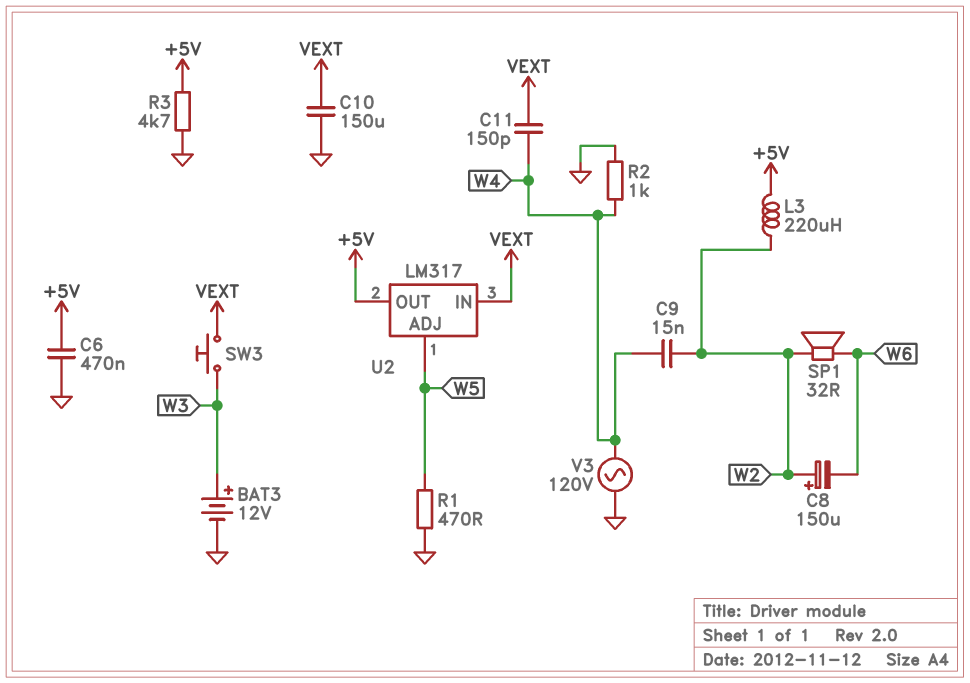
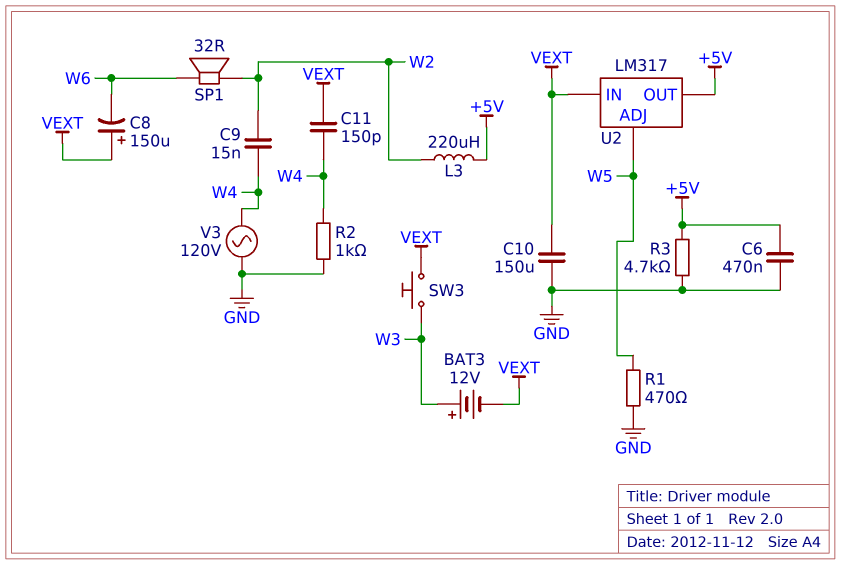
BAT3: 12V (plus W3, minus GND) -> 12V (plus W3, minus VEXT)
C8: 150uF (plus W2, minus W6) -> 150uF (plus VEXT, minus W6)

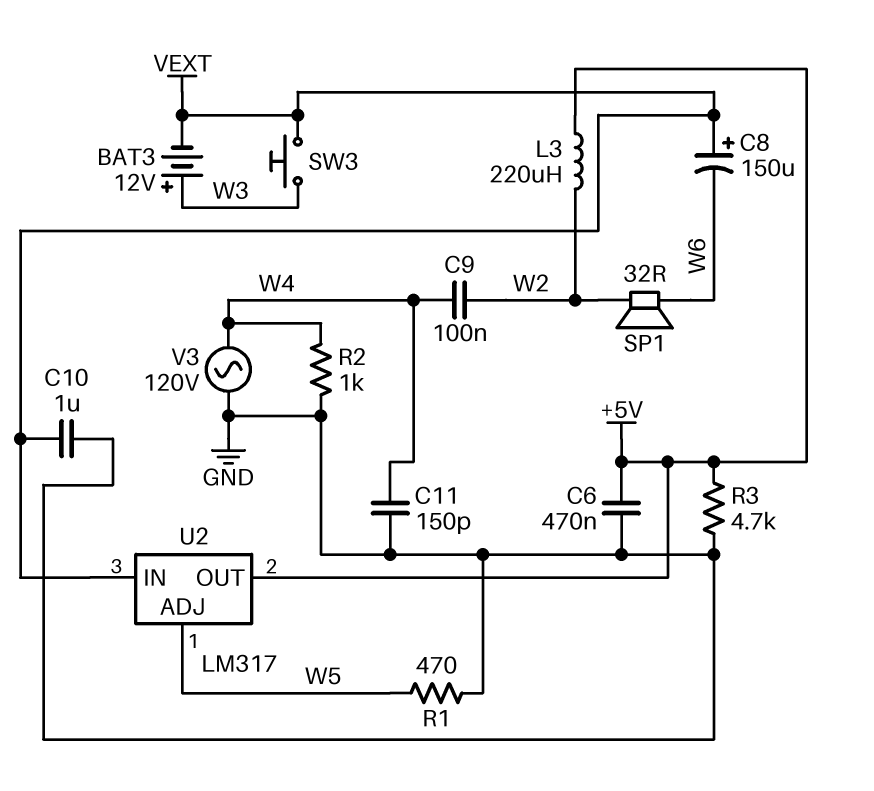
C9: 15nF (W2, W4) -> 100nF (W2, W4)
C10: 150uF (GND, VEXT) -> 1uF (GND, VEXT)
C11: 150pF (VEXT, W4) -> 150pF (GND, W4)

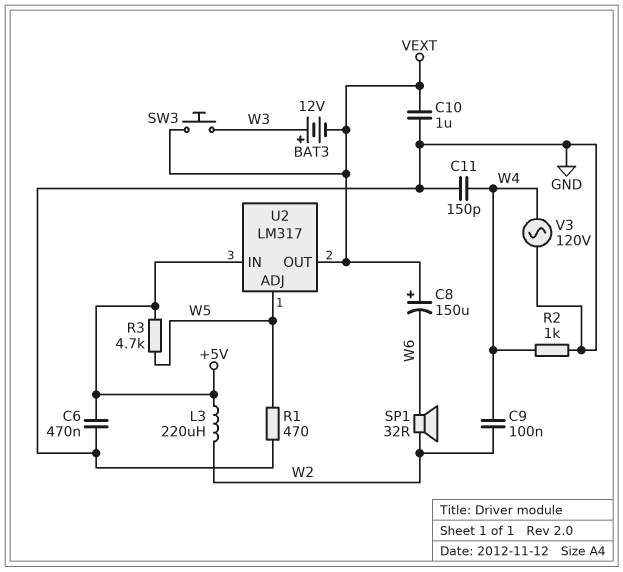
R3: 4.7k (+5V, GND) -> 4.7k (+5V, W5)
U2 pin IN: VEXT -> +5V
U2 pin OUT: +5V -> VEXT

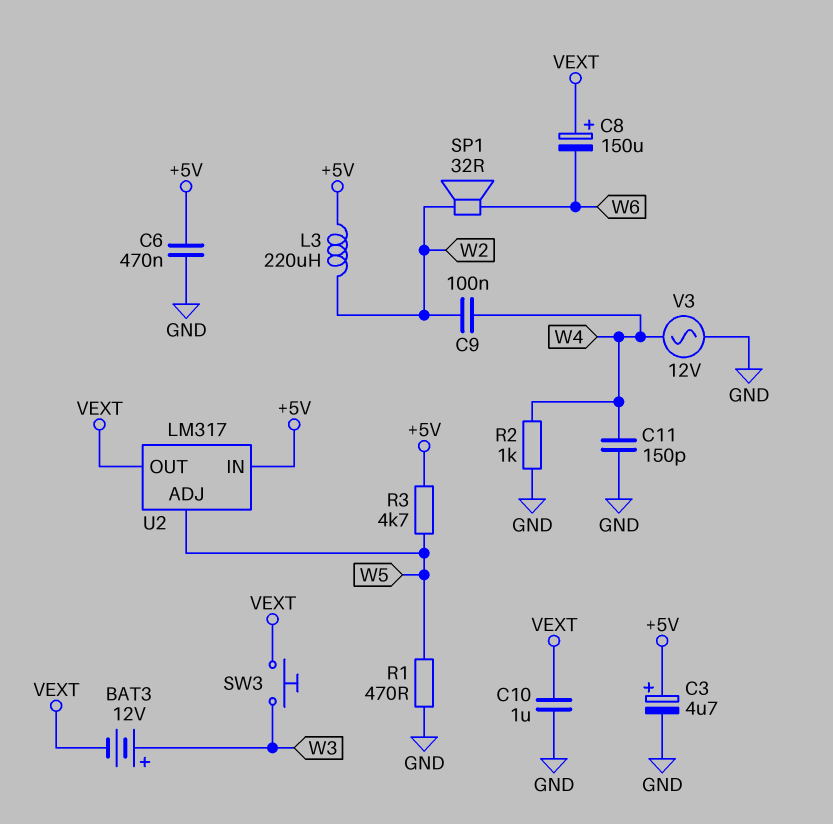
C3: none -> 4.7uF (plus +5V, minus GND)
V3: AC 120V (GND, W4) -> AC 12V (GND, W4)

